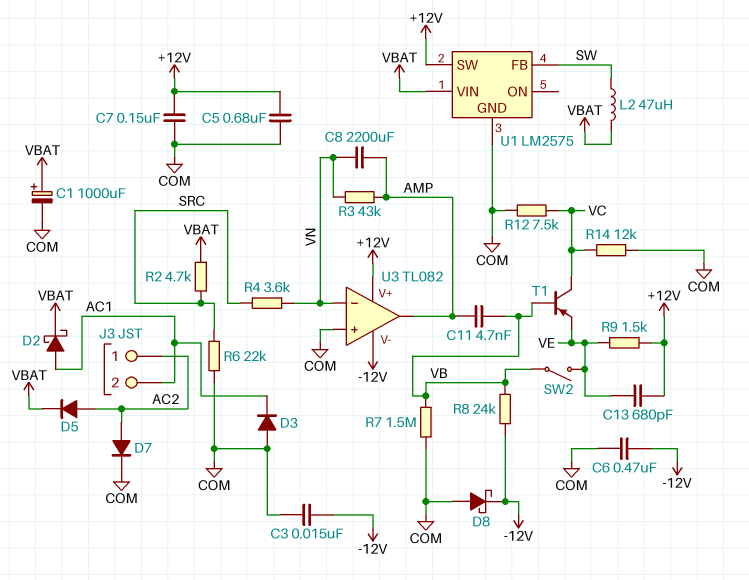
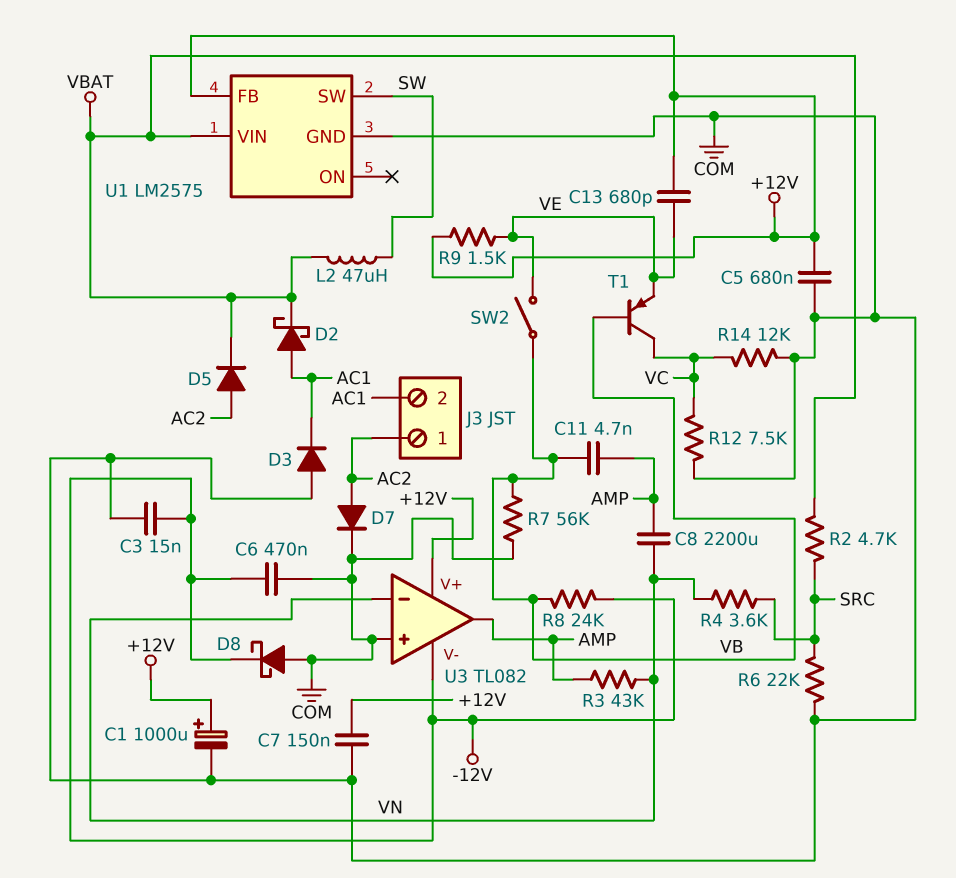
C1: 1000uF (plus VBAT, minus COM) -> 1000uF (plus +12V, minus COM)
R7: 1.5M (COM, VB) -> 56k (COM, VB)
U1 pin FB: SW -> +12V
U1 pin SW: +12V -> SW

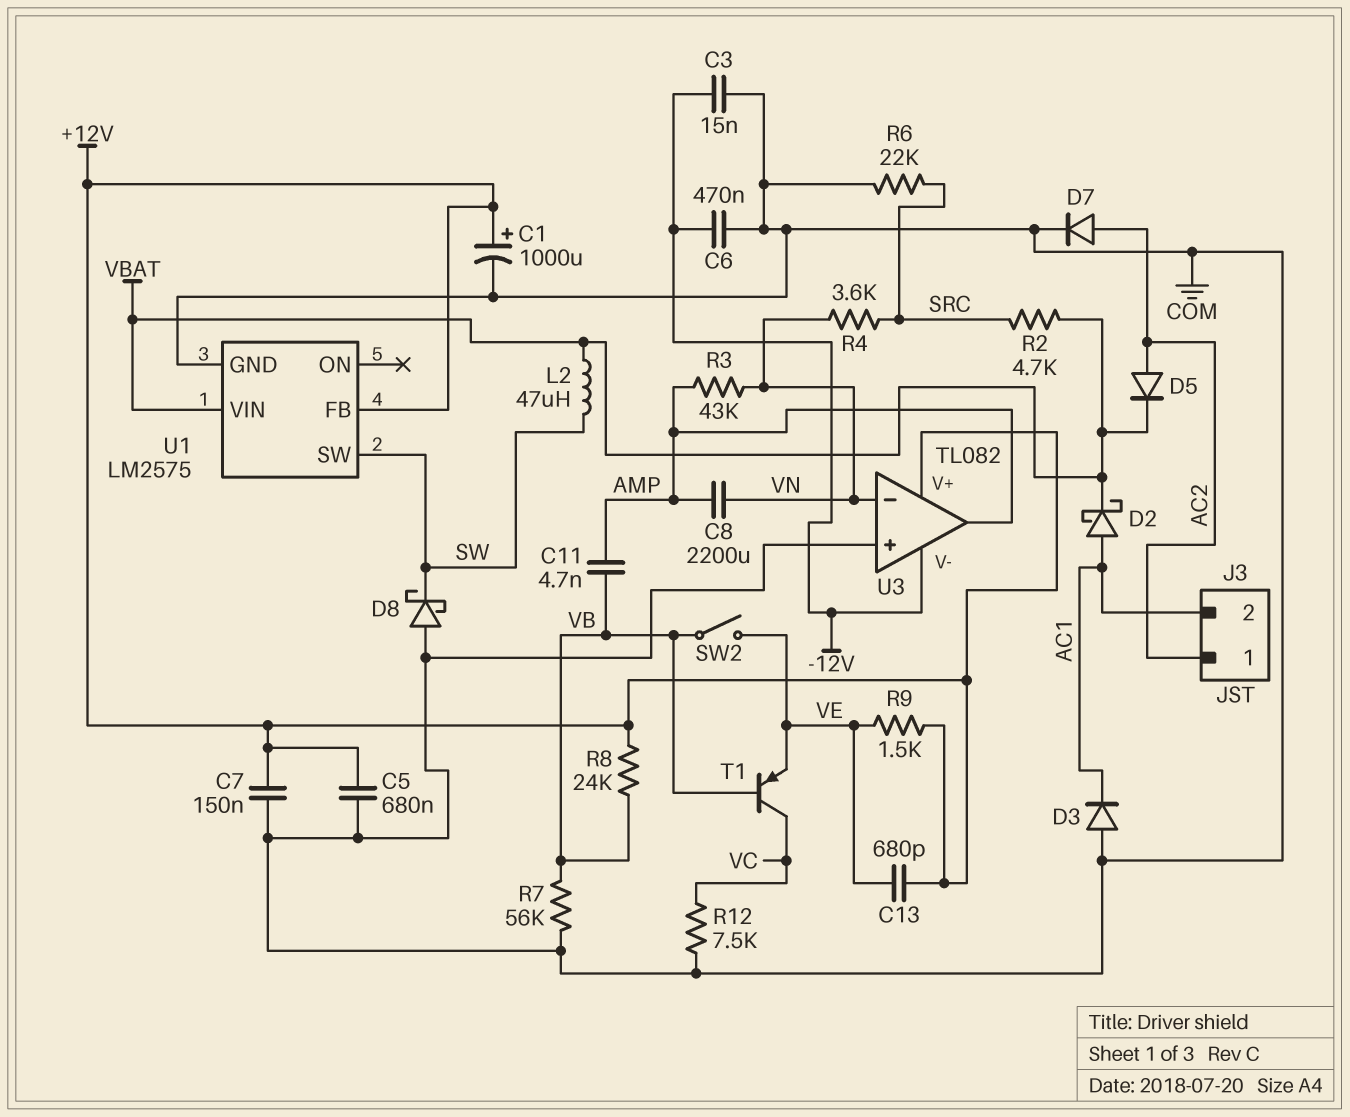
D8: schottky (A COM, K -12V) -> schottky (A COM, K SW)
R8: 24k (-12V, VB) -> 24k (+12V, VB)
R14: 12k (COM, VC) -> none

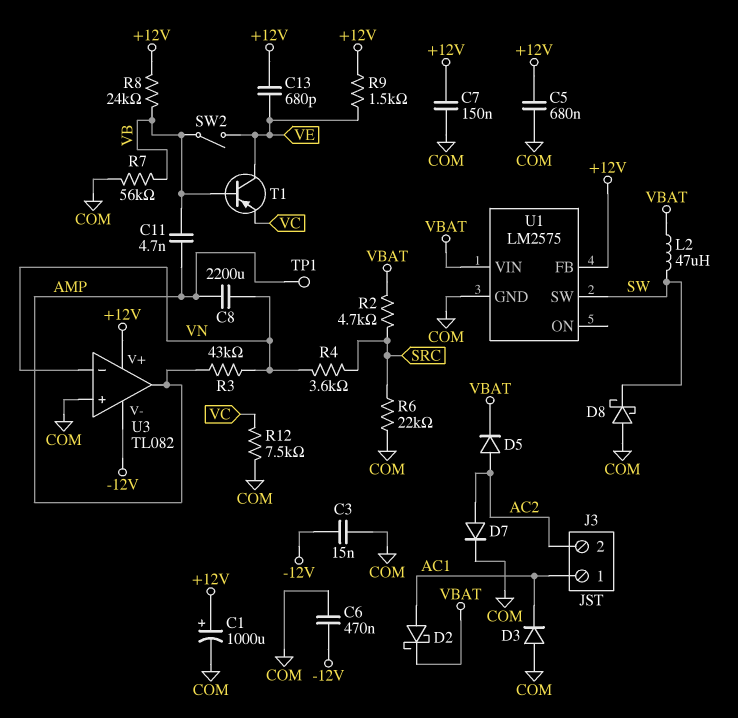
J3 pin 1: AC2 -> AC1
J3 pin 2: AC1 -> AC2
T1: PNP (B VB, C VC, E VE) -> PNP (B VB, C VE, E VC)
TP1: none -> test point (AMP)

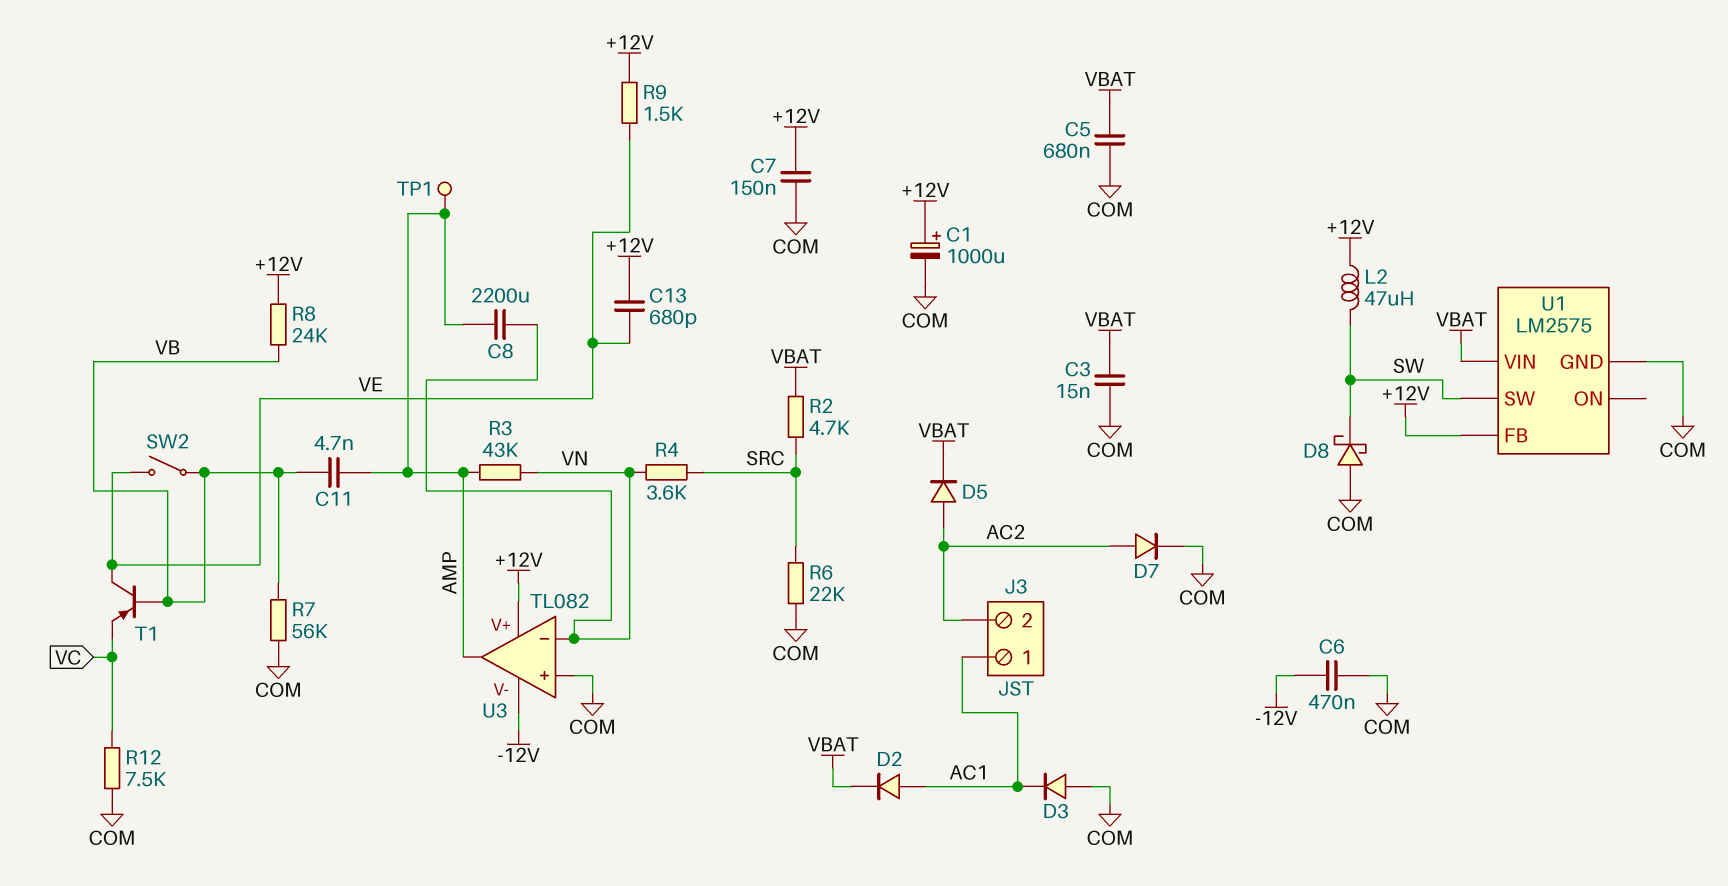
C3: 15nF (-12V, COM) -> 15nF (COM, VBAT)
C5: 680nF (+12V, COM) -> 680nF (COM, VBAT)
D2: schottky (A AC1, K VBAT) -> diode (A AC1, K VBAT)
L2: 47uH (SW, VBAT) -> 47uH (+12V, SW)

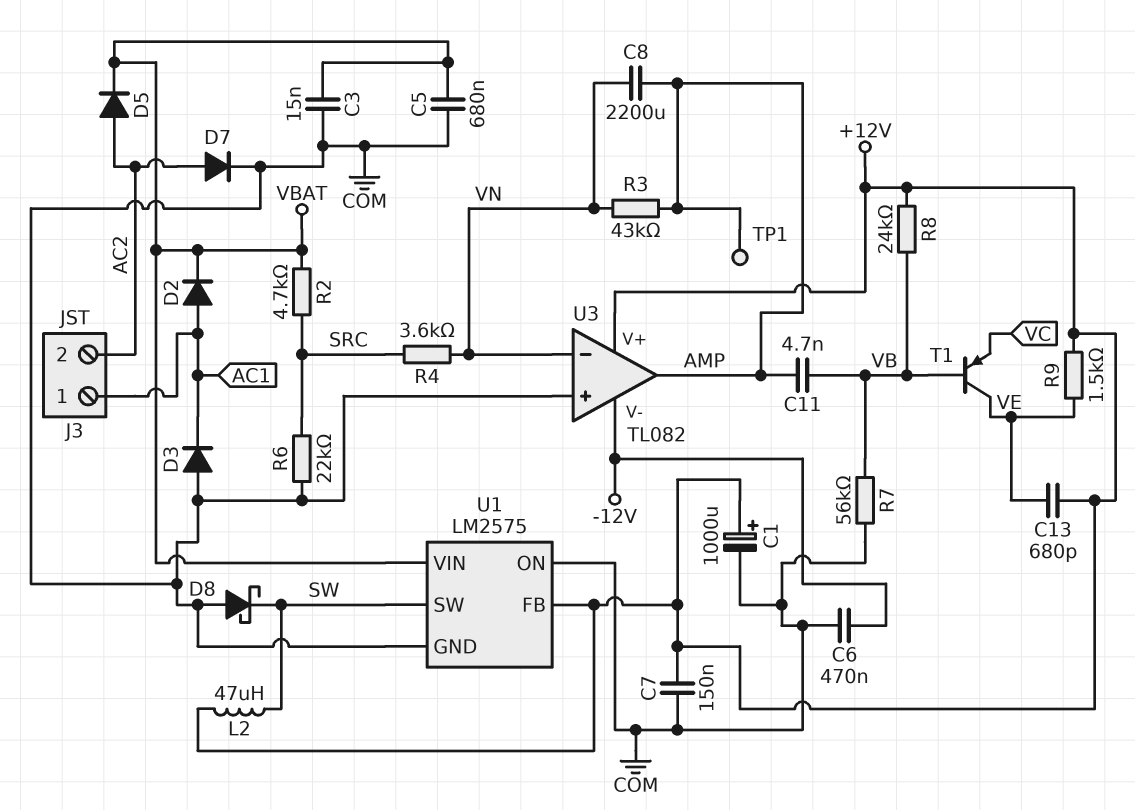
R12: 7.5k (COM, VC) -> none
SW2: switch (VB, VE) -> none
U1 pin ON: none -> COM

